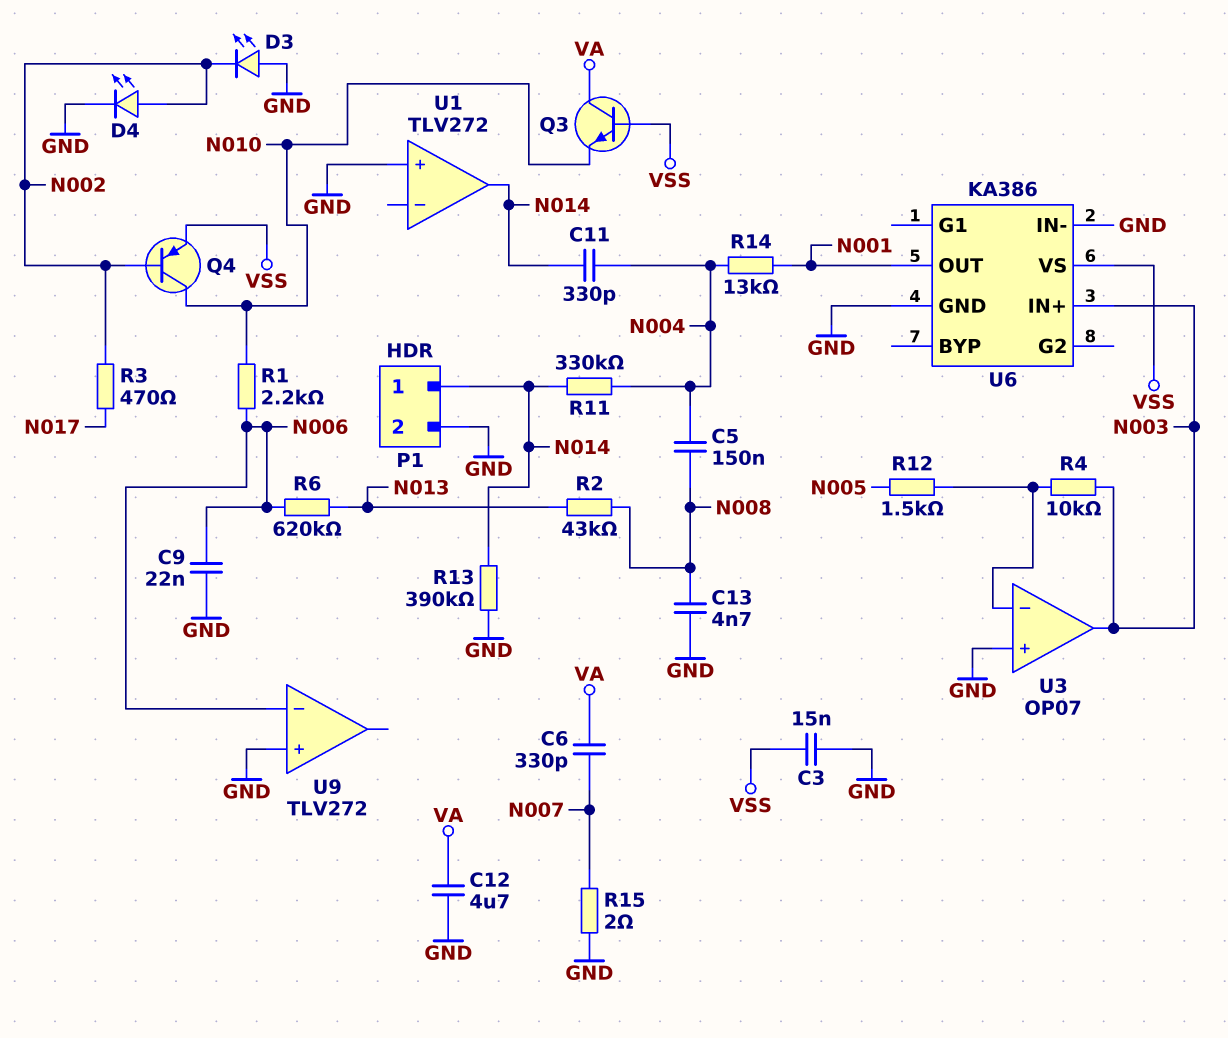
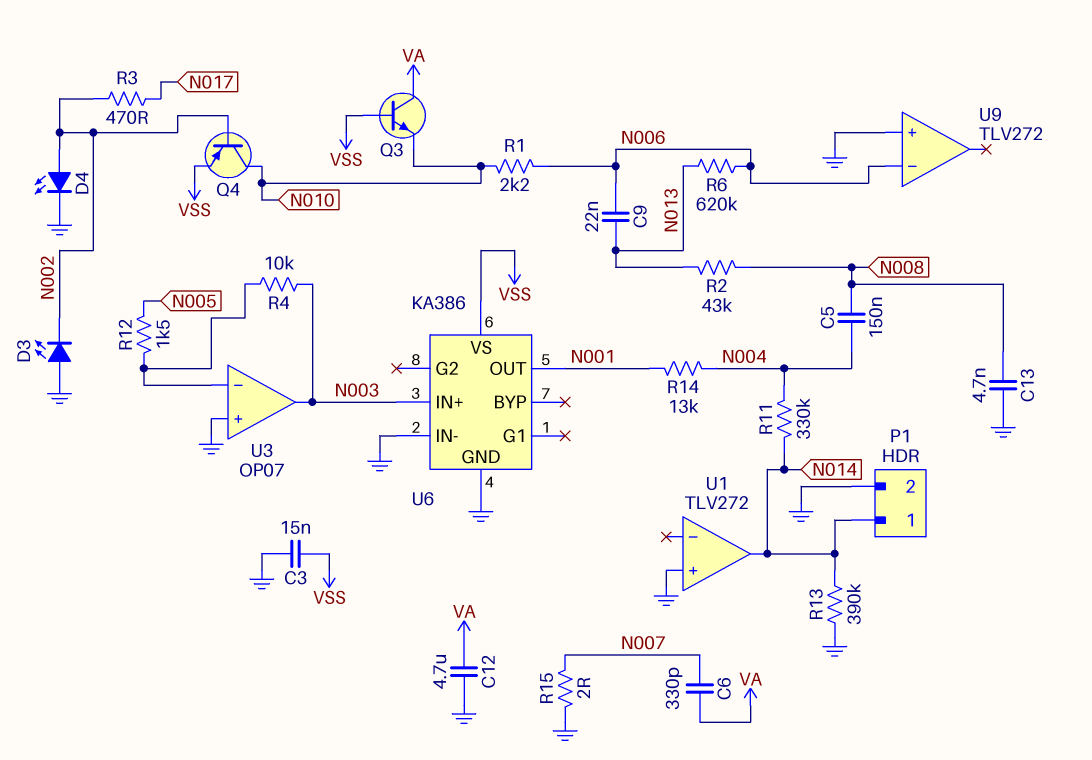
C9: 22nF (GND, N006) -> 22nF (N006, N013)
C11: 330pF (N004, N014) -> none

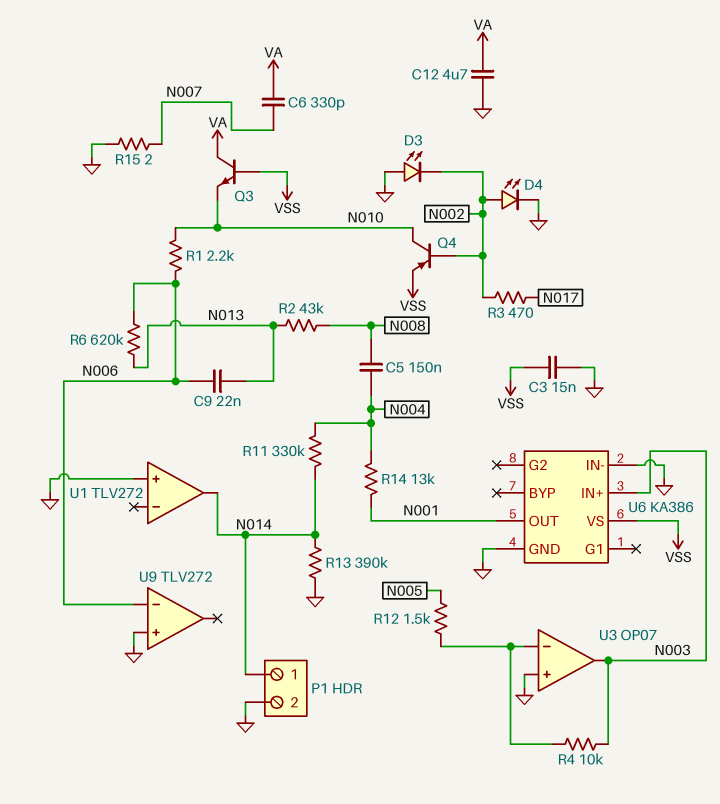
C13: 4.7nF (GND, N008) -> none

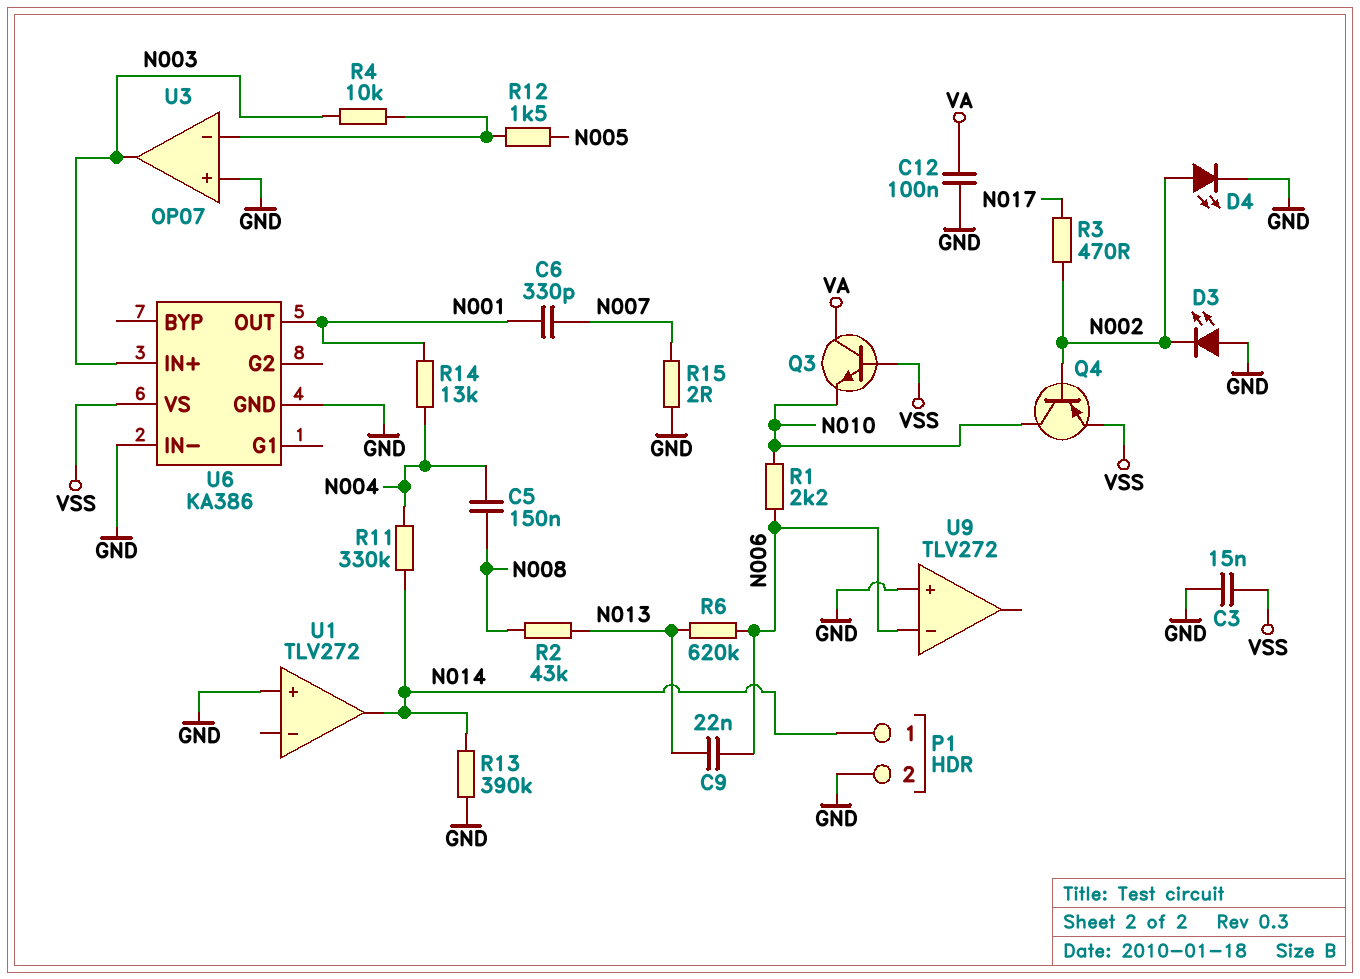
C6: 330pF (N007, VA) -> 330pF (N001, N007)
C12: 4.7uF (GND, VA) -> 100nF (GND, VA)

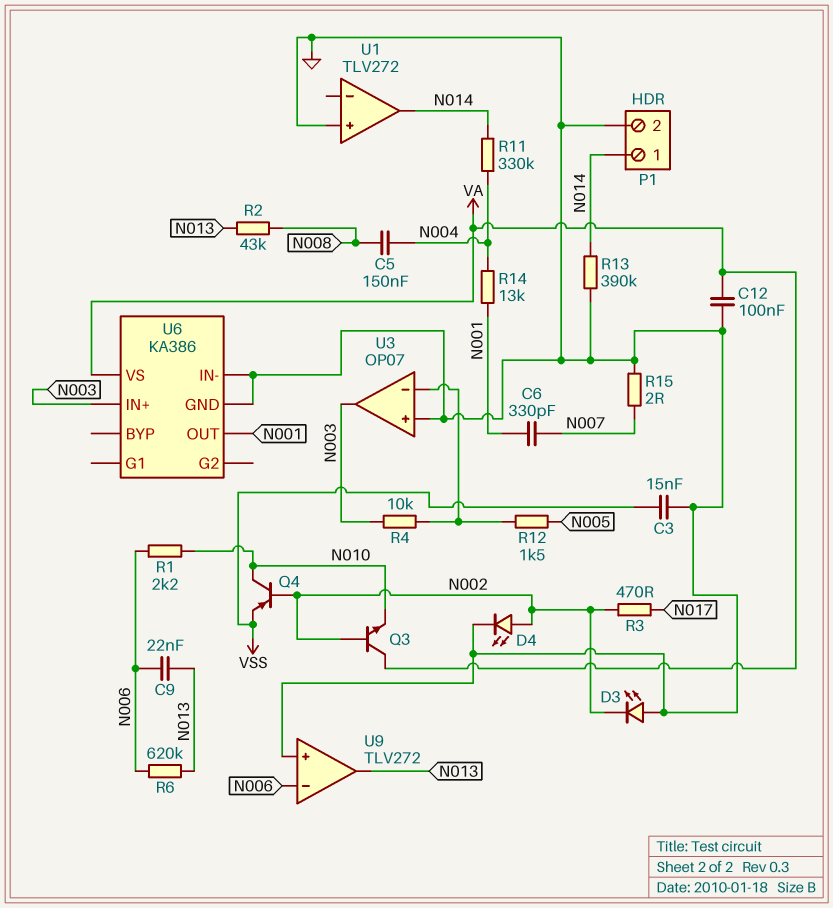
Q3: NPN (B VSS, C VA, E N010) -> NPN (B N002, C VA, E N010)
U6 pin VS: VSS -> VA
U9 pin out: none -> N013

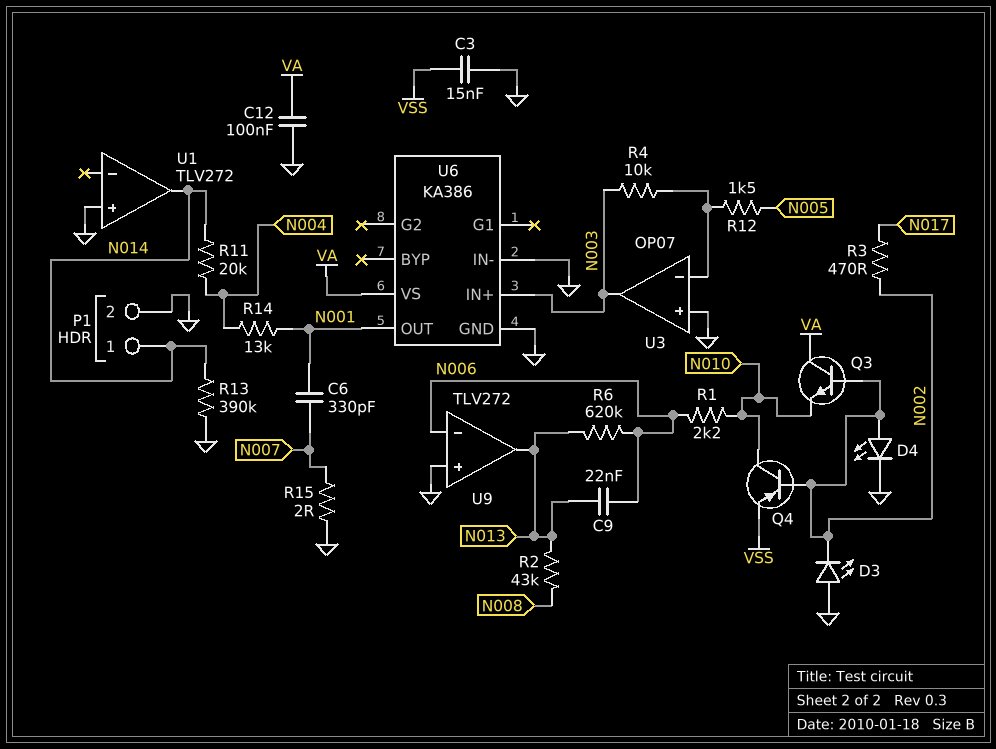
C5: 150nF (N004, N008) -> none
R11: 330k (N004, N014) -> 20k (N004, N014)

